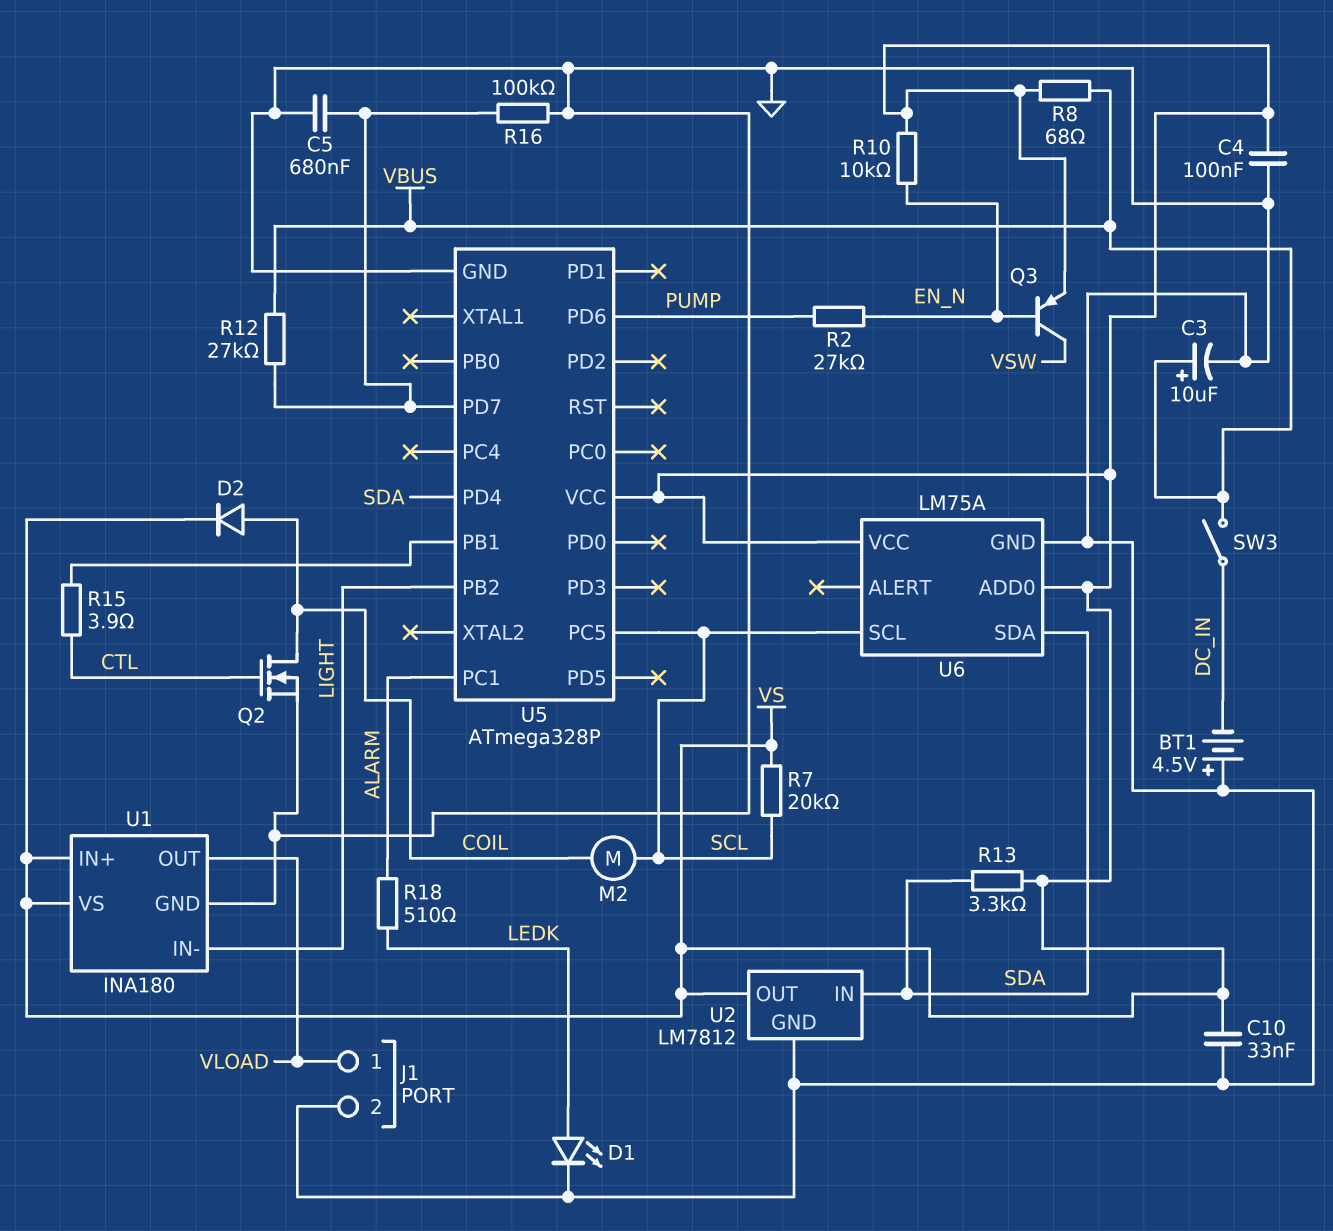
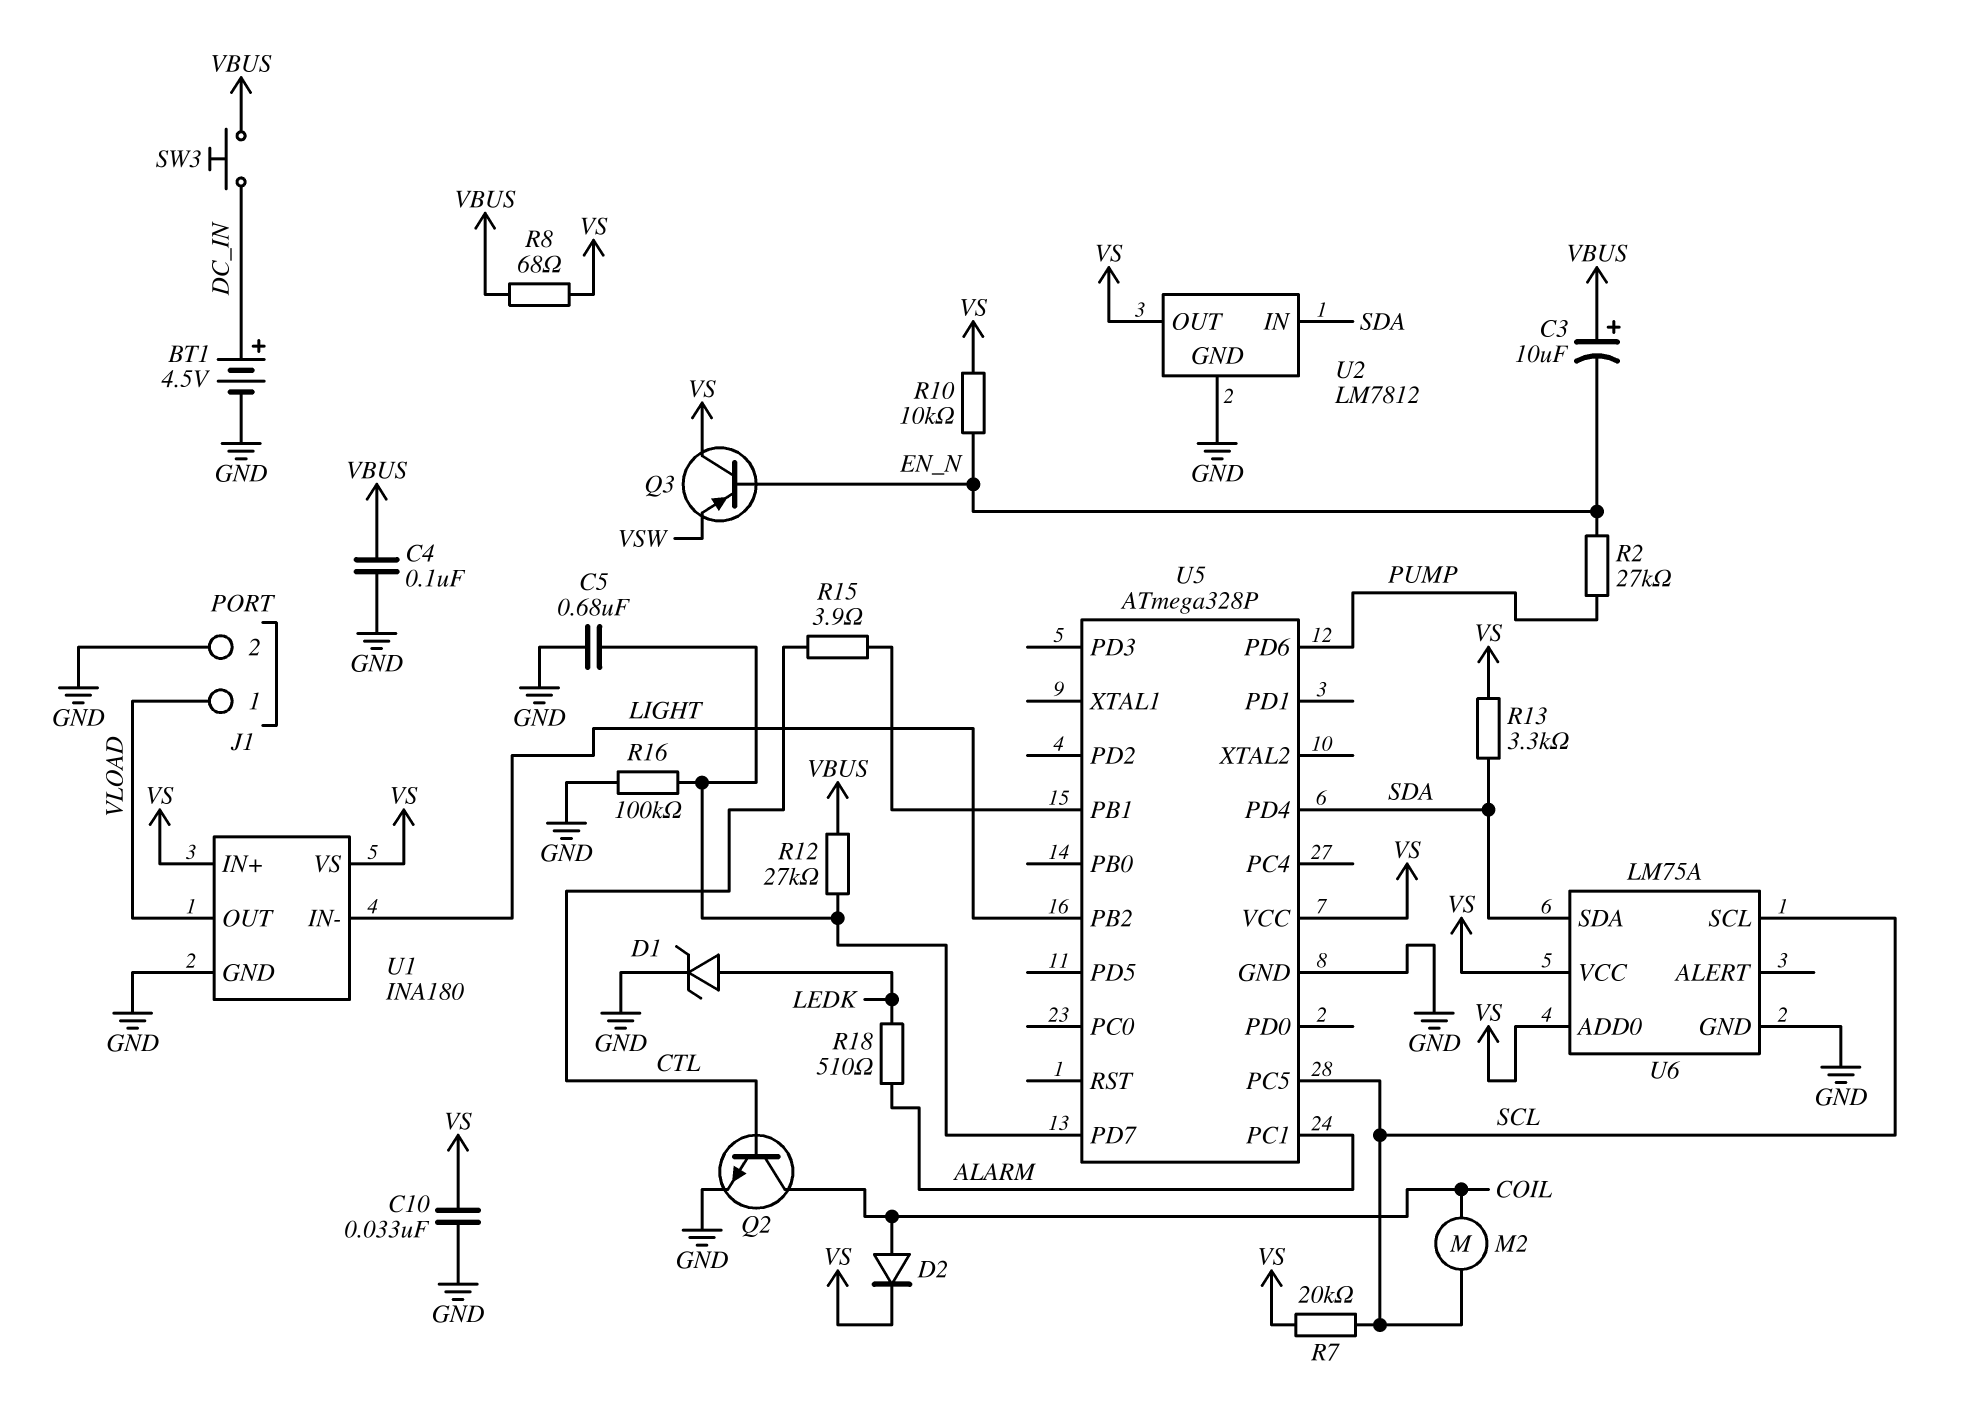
BT1: 4.5V (plus GND, minus DC_IN) -> 4.5V (plus DC_IN, minus GND)
C3: 10uF (plus VBUS, minus GND) -> 10uF (plus VBUS, minus EN_N)
C4: 100nF (GND, VS) -> 100nF (GND, VBUS)
D1: LED (A LEDK, K GND) -> zener (A LEDK, K GND)
Q2: NMOS (G CTL, D COIL, S GND) -> NPN (B CTL, C COIL, E GND)
Q3: PNP (B EN_N, C VSW, E VS) -> PNP (B EN_N, C VS, E VSW)
SW3: switch (DC_IN, VBUS) -> button (DC_IN, VBUS)

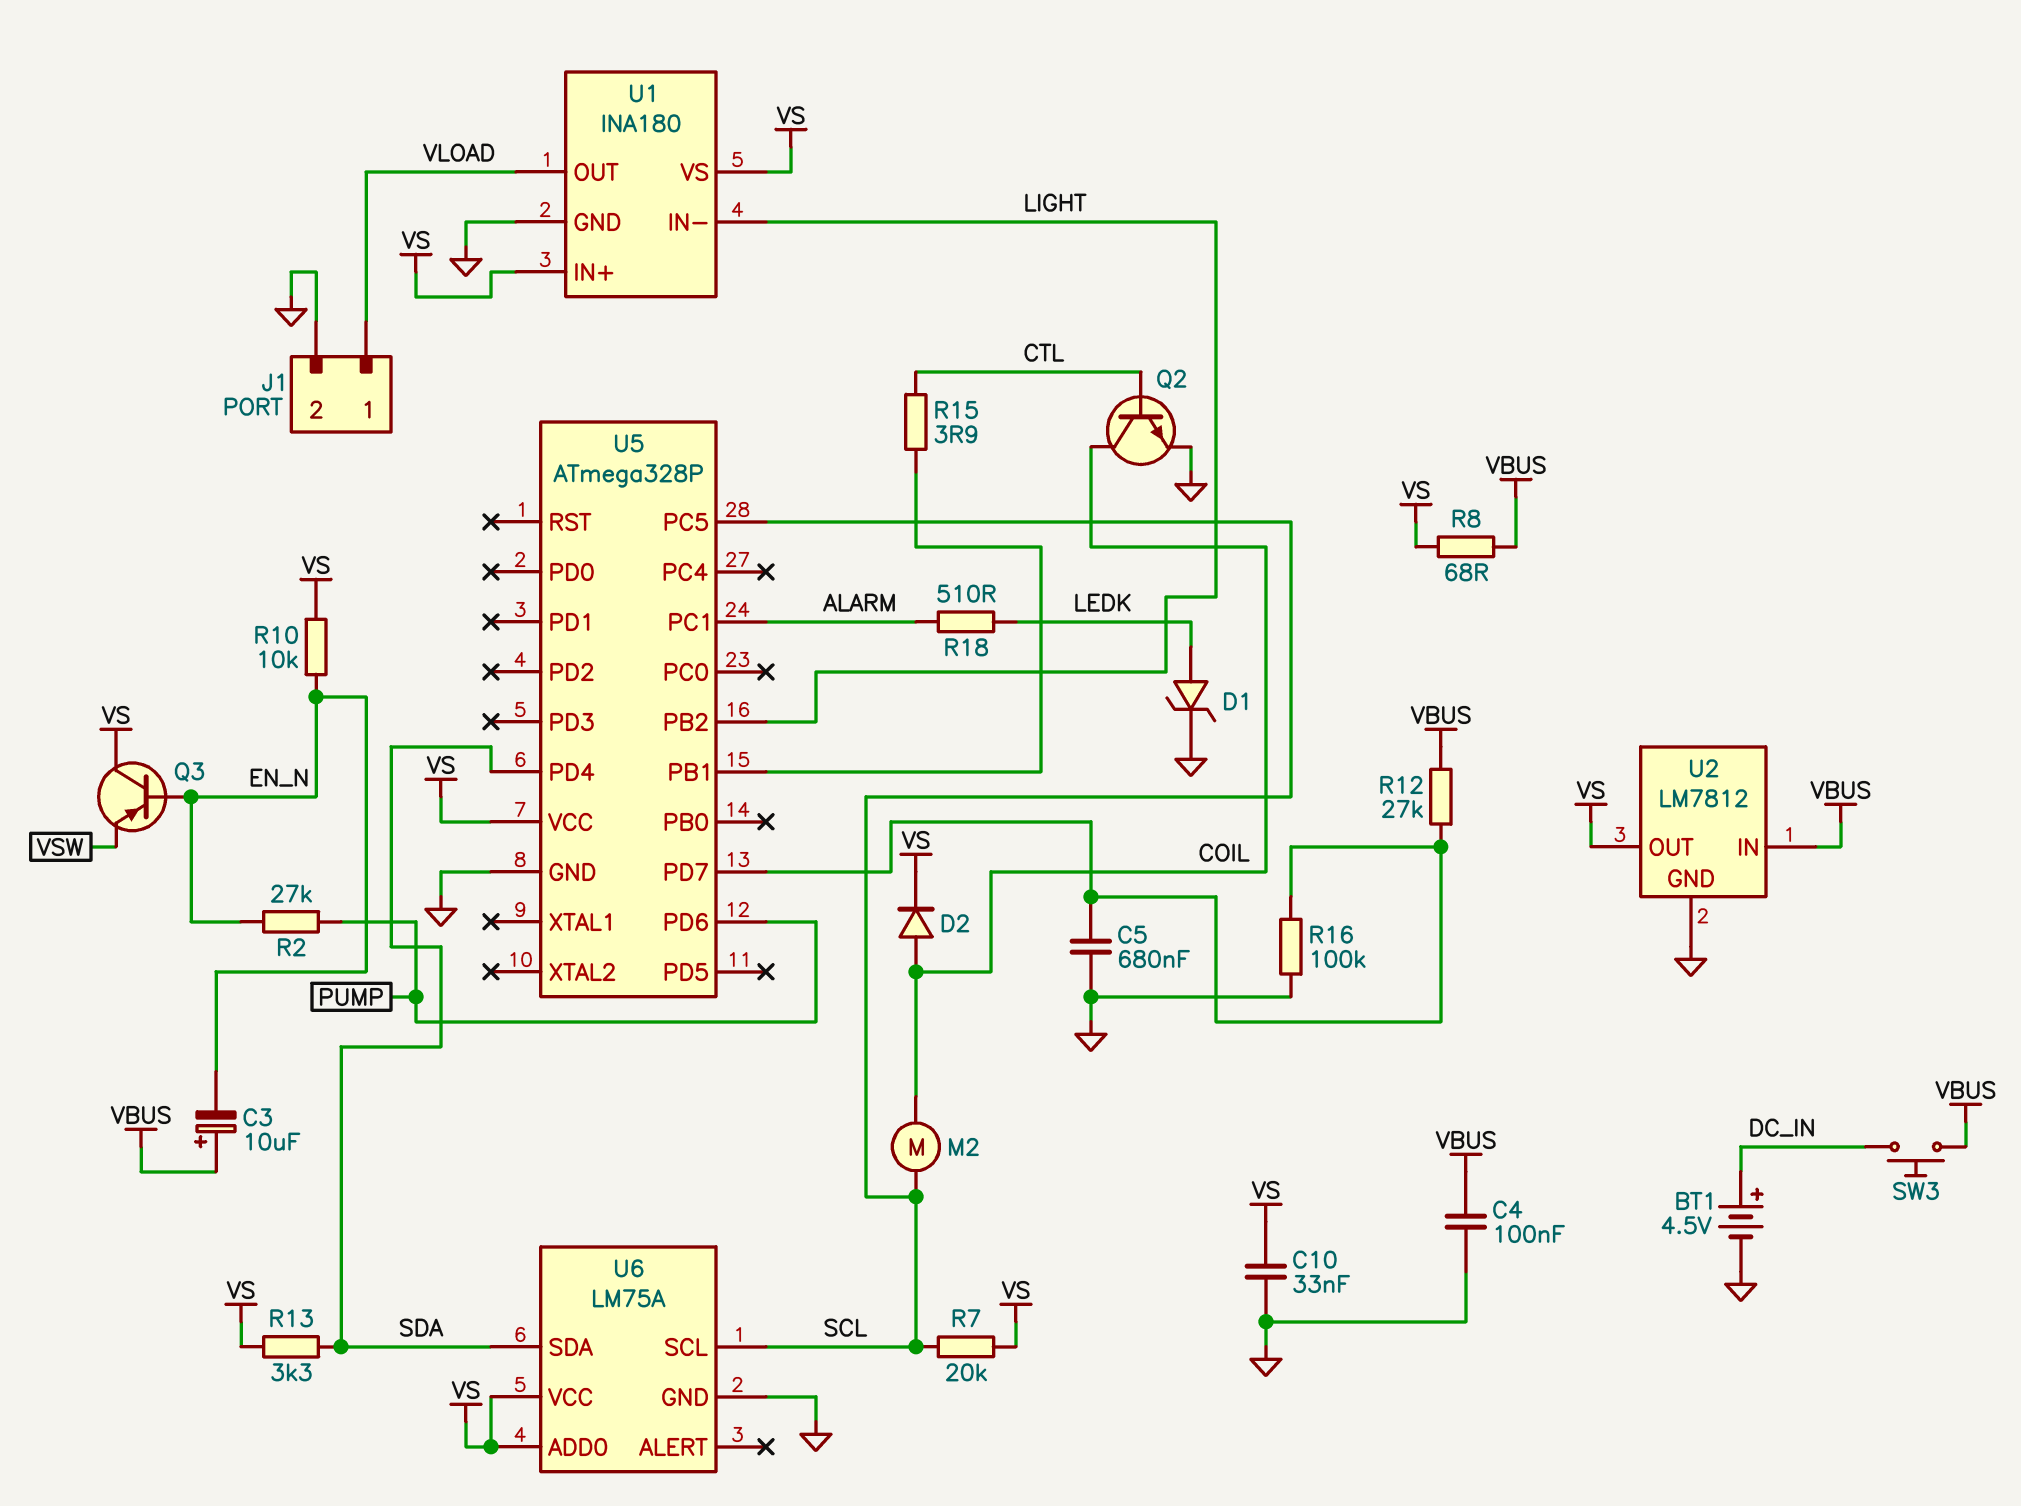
U2 pin IN: SDA -> VBUS

